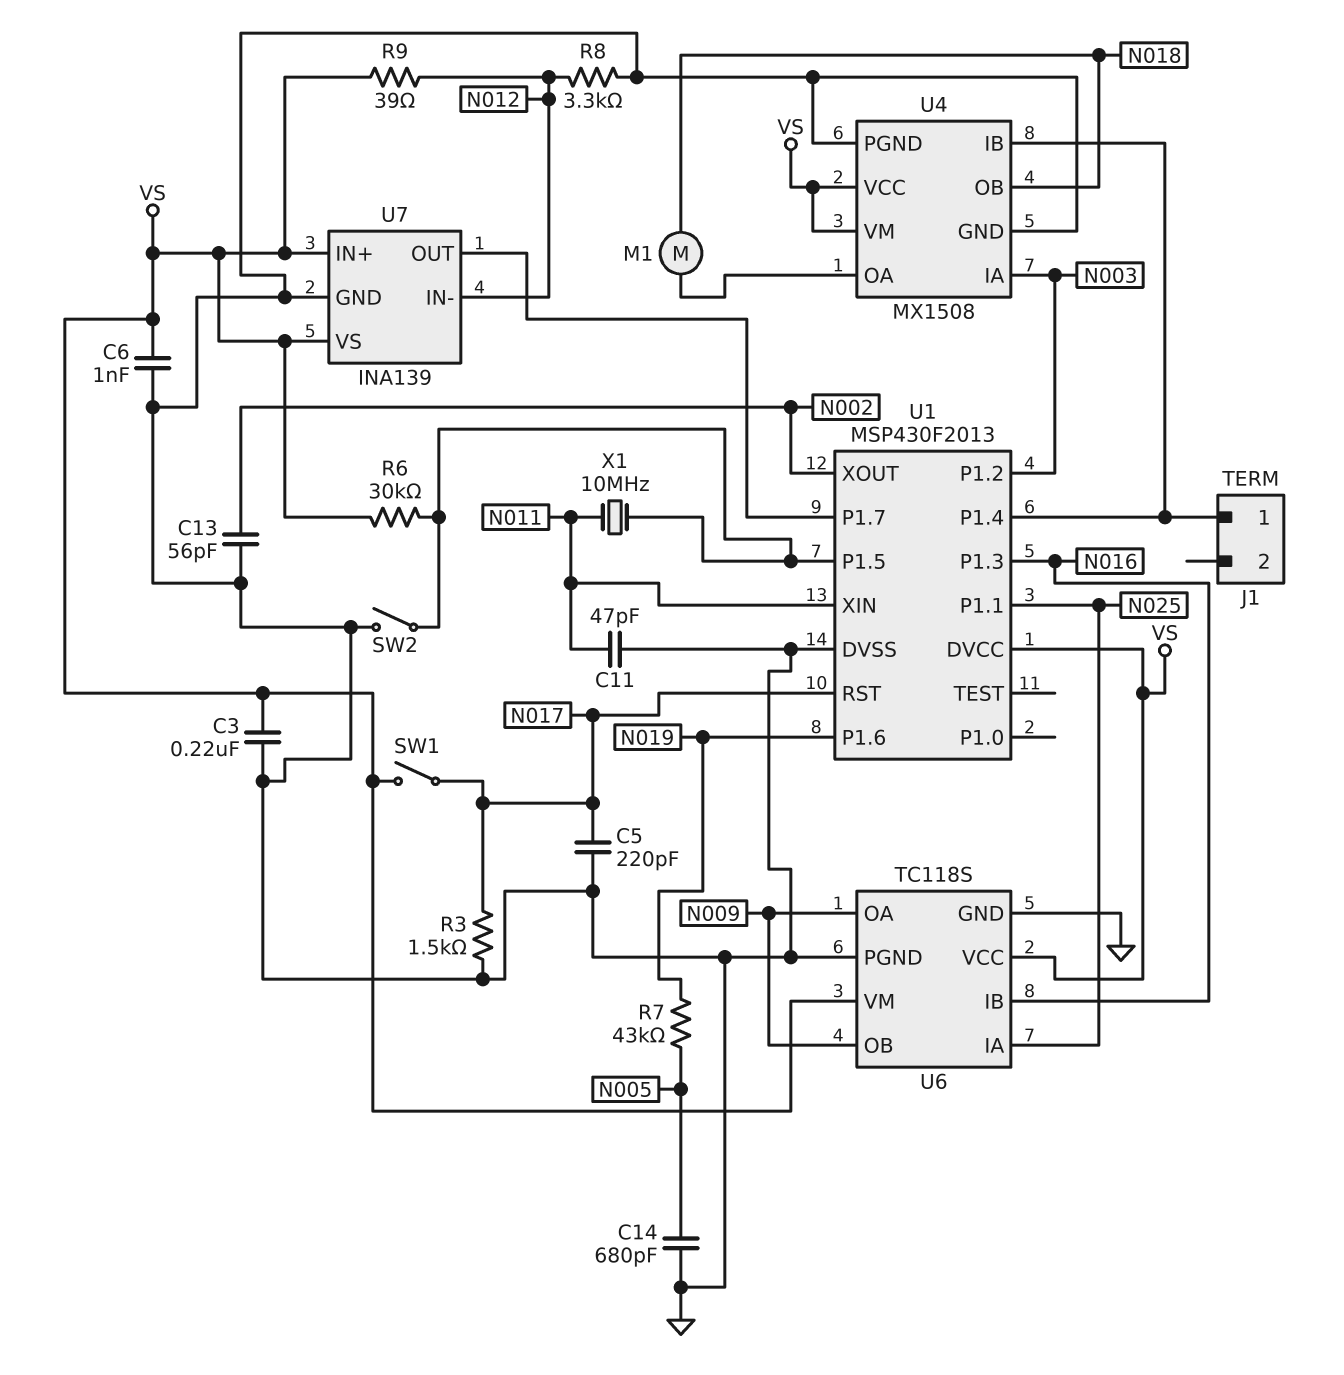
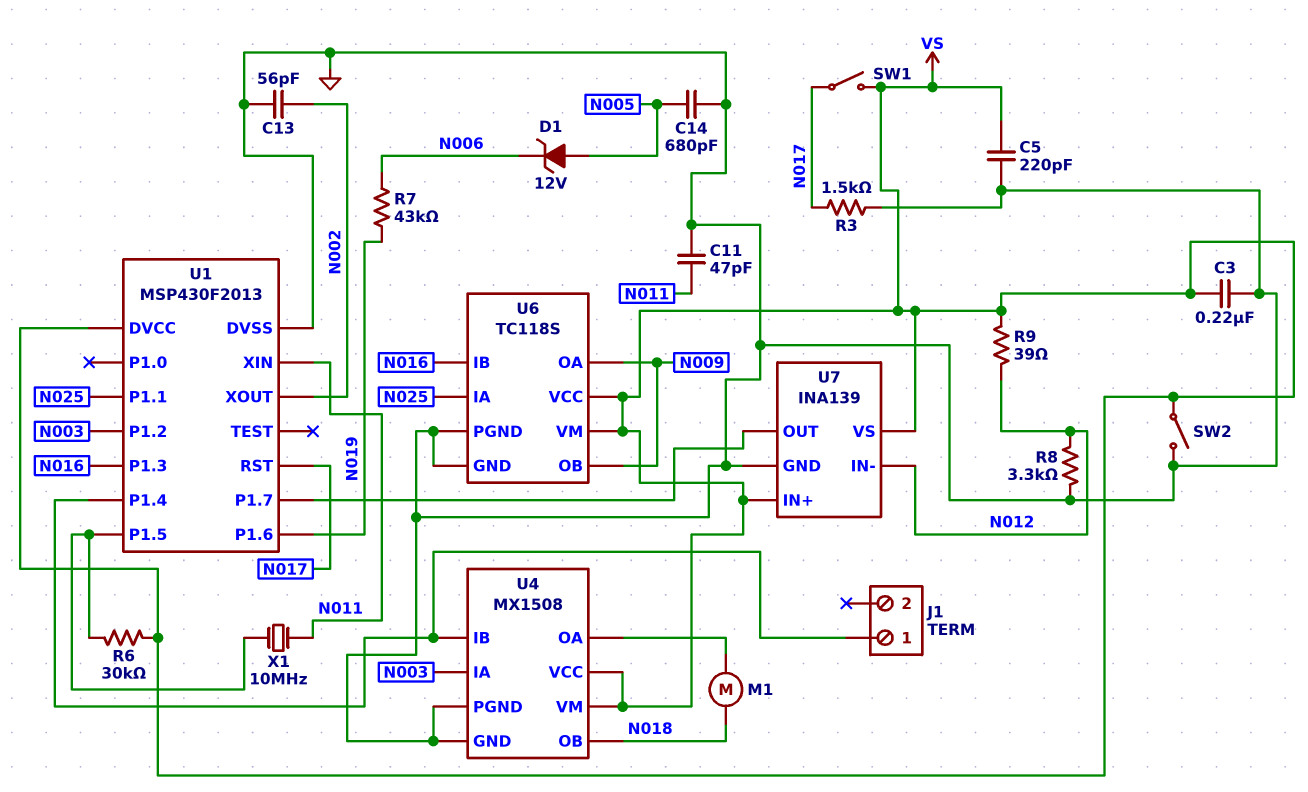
C5: 220pF (GND, N017) -> 220pF (GND, VS)
C6: 1nF (GND, VS) -> none
D1: none -> zener 12V (A N005, K N006)
R7: 43k (N005, N019) -> 43k (N006, N019)
SW2: switch (GND, U1/P1.5) -> switch (GND, VS)

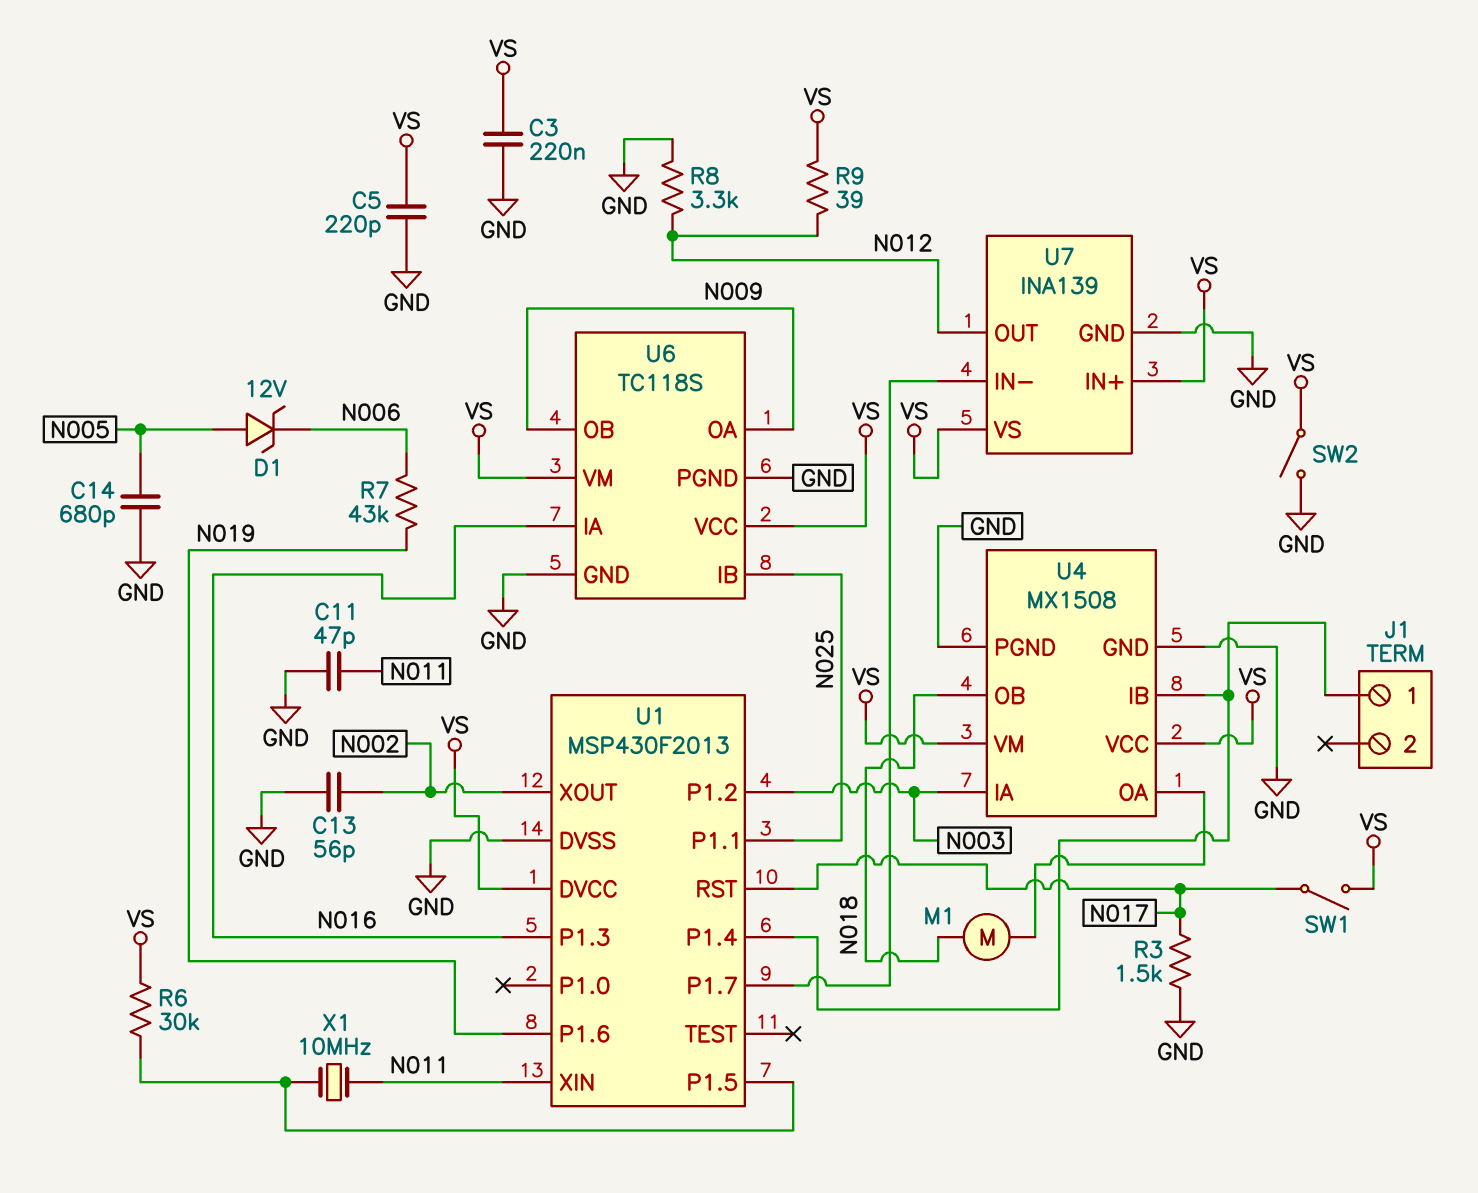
U6 pin IA: N025 -> N016
U6 pin IB: N016 -> N025
U7 pin IN-: N012 -> U1/P1.7
U7 pin OUT: U1/P1.7 -> N012

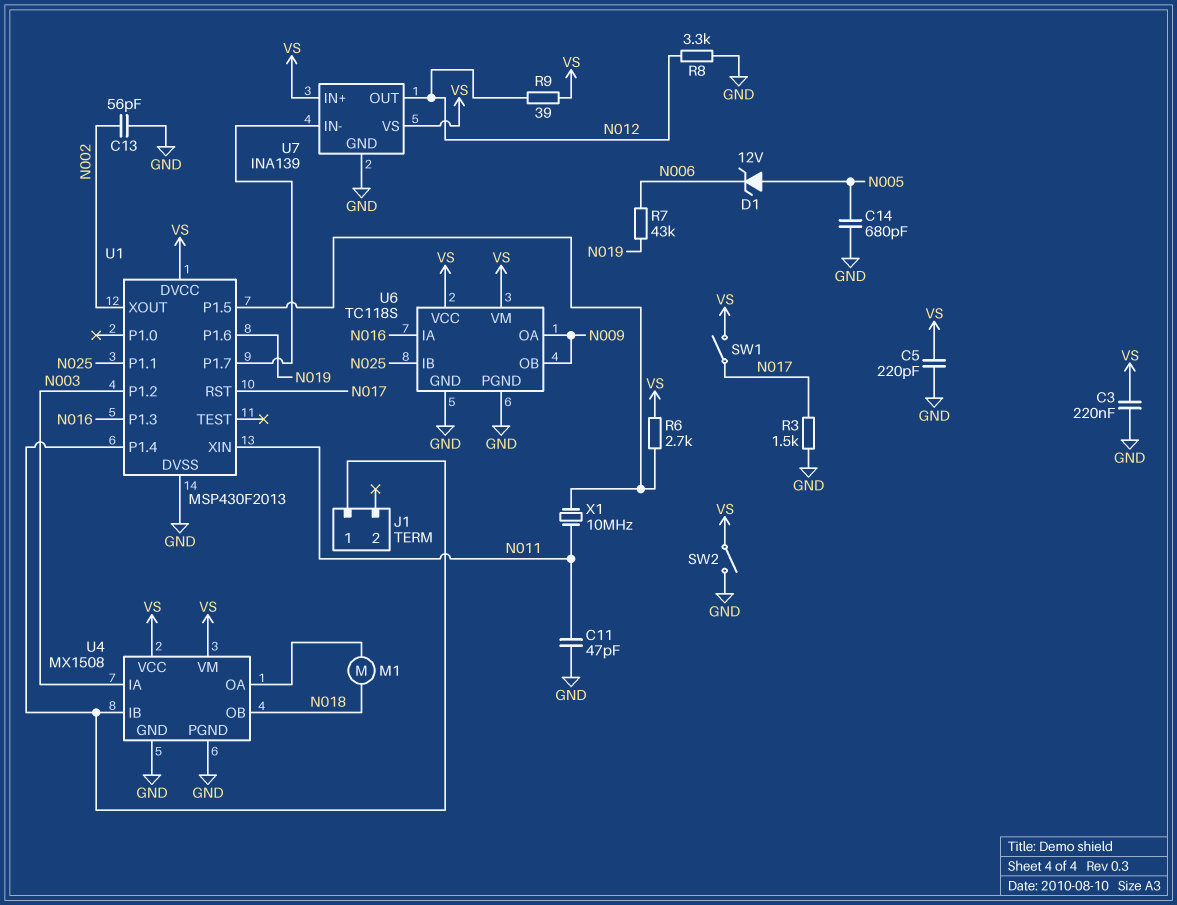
R6: 30k (U1/P1.5, VS) -> 2.7k (U1/P1.5, VS)

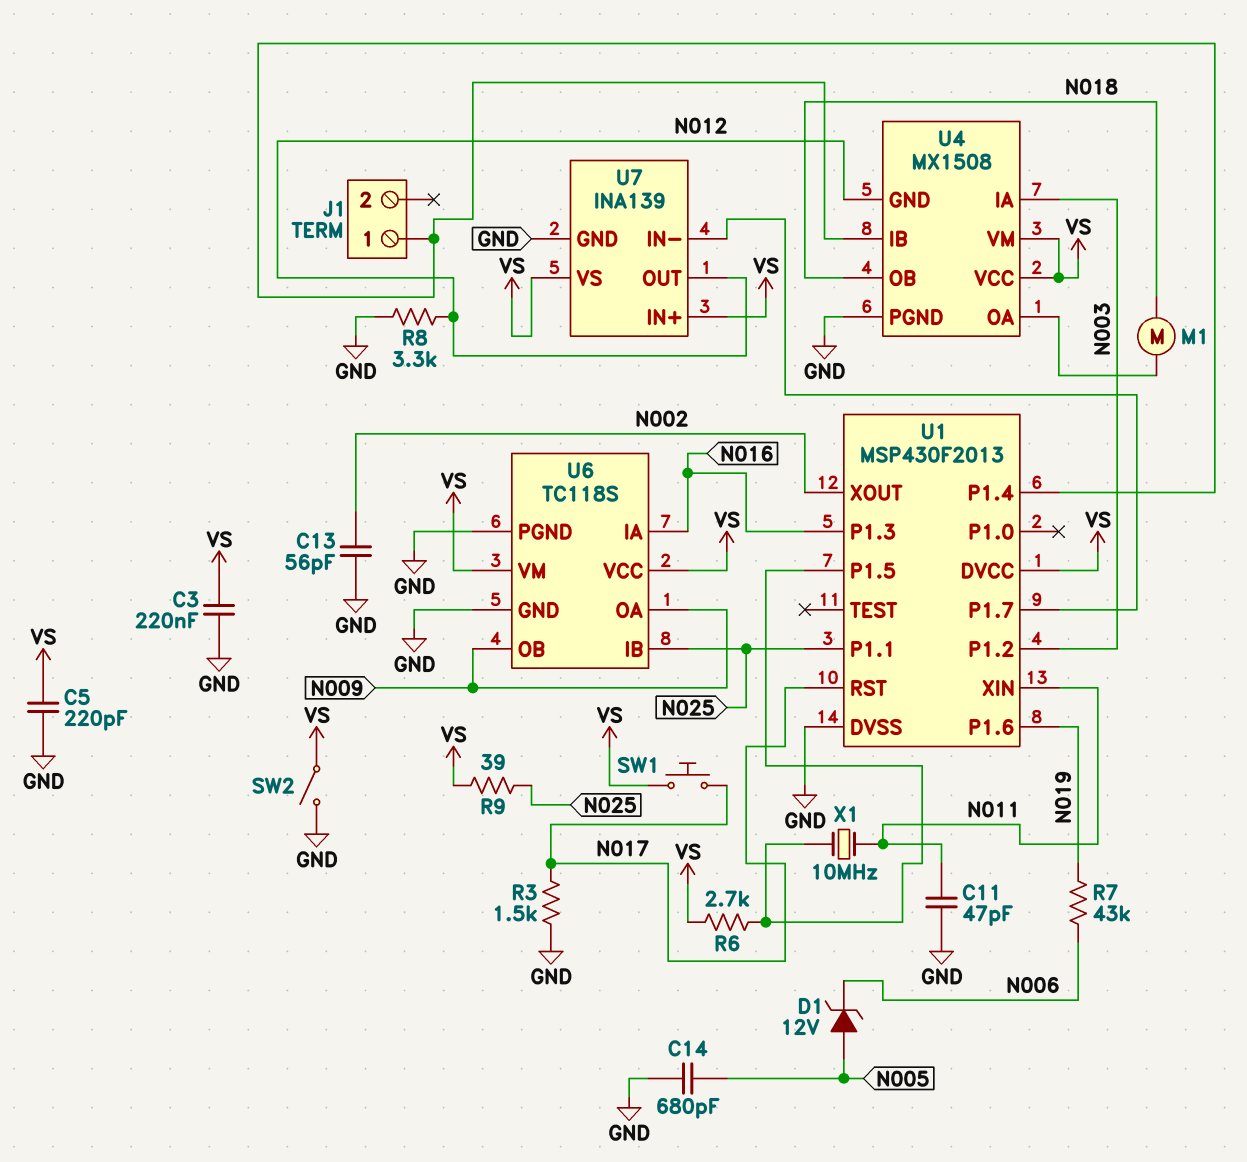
R9: 39 (N012, VS) -> 39 (N025, VS)
SW1: switch (N017, VS) -> button (N017, VS)
U4 pin GND: GND -> N012

